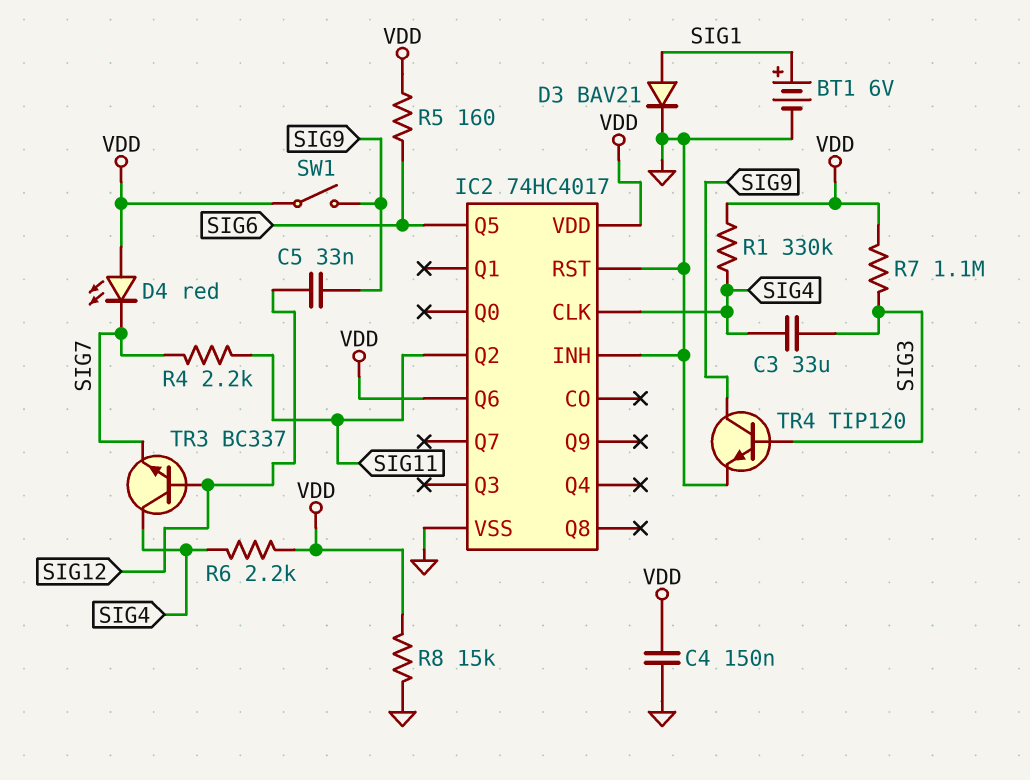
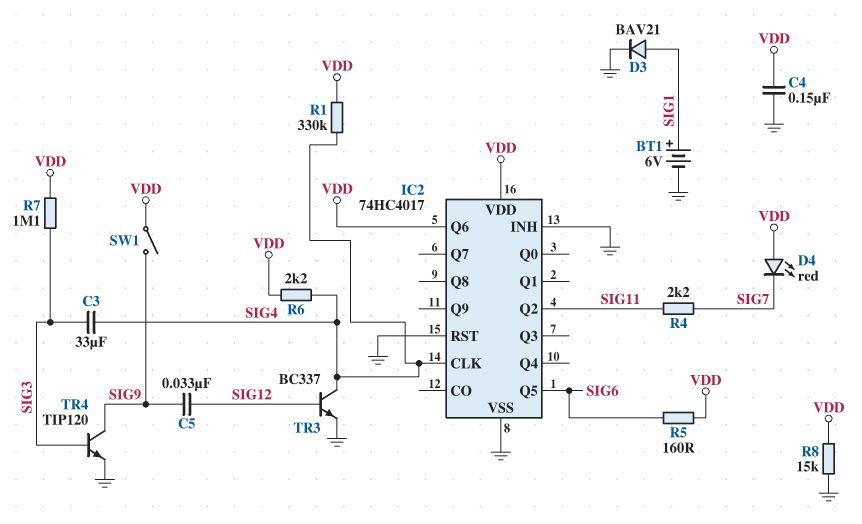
TR3: NPN BC337 (B SIG12, C SIG4, E SIG7) -> NPN BC337 (B SIG12, C SIG4, E GND)

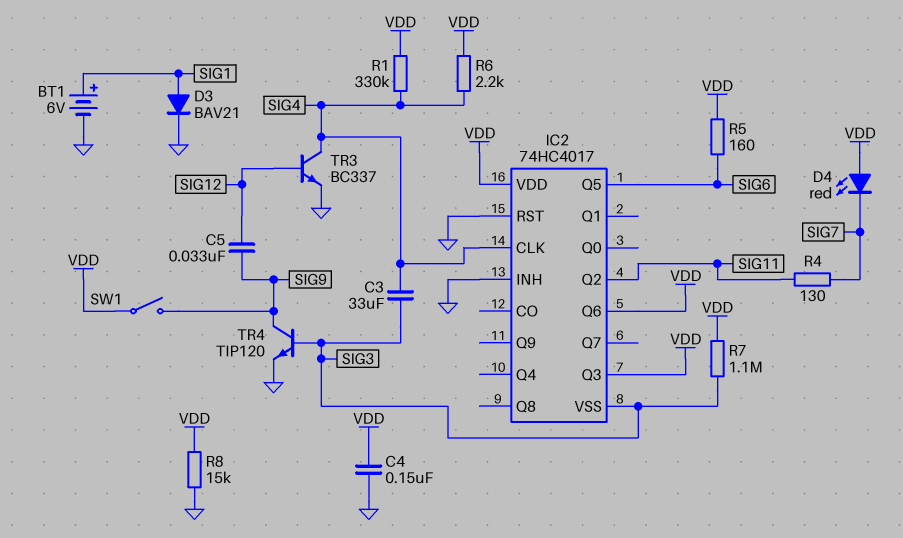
IC2 pin Q3: none -> VDD
IC2 pin VSS: GND -> SIG3
R4: 2.2k (SIG7, SIG11) -> 130 (SIG7, SIG11)

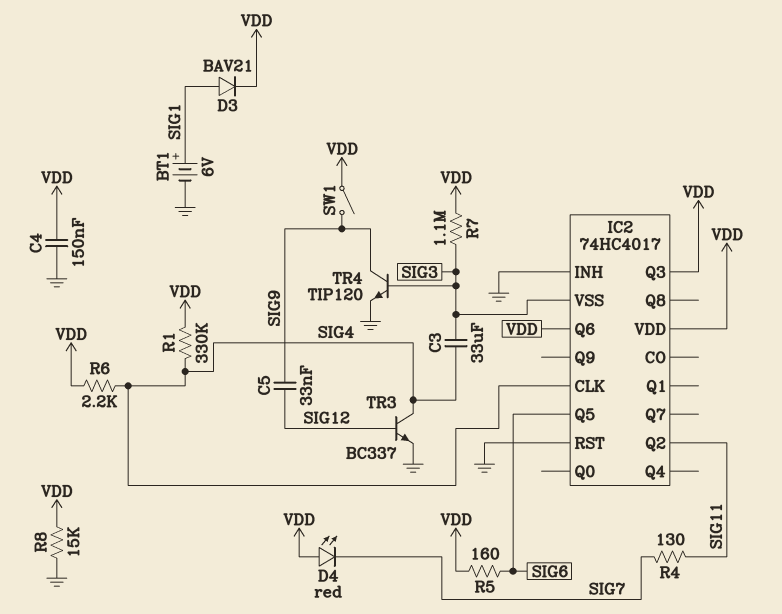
D3: diode BAV21 (A SIG1, K GND) -> diode BAV21 (A SIG1, K VDD)

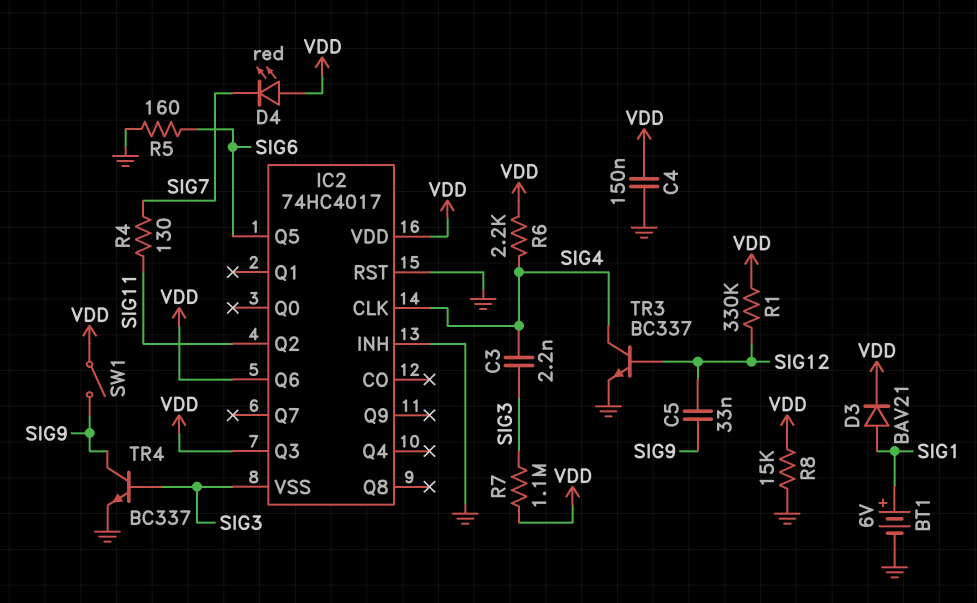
C3: 33uF (SIG3, SIG4) -> 2.2nF (SIG3, SIG4)
R1: 330k (SIG4, VDD) -> 330k (SIG12, VDD)
R5: 160 (SIG6, VDD) -> 160 (GND, SIG6)
TR4: NPN TIP120 (B SIG3, C SIG9, E GND) -> NPN BC337 (B SIG3, C SIG9, E GND)

